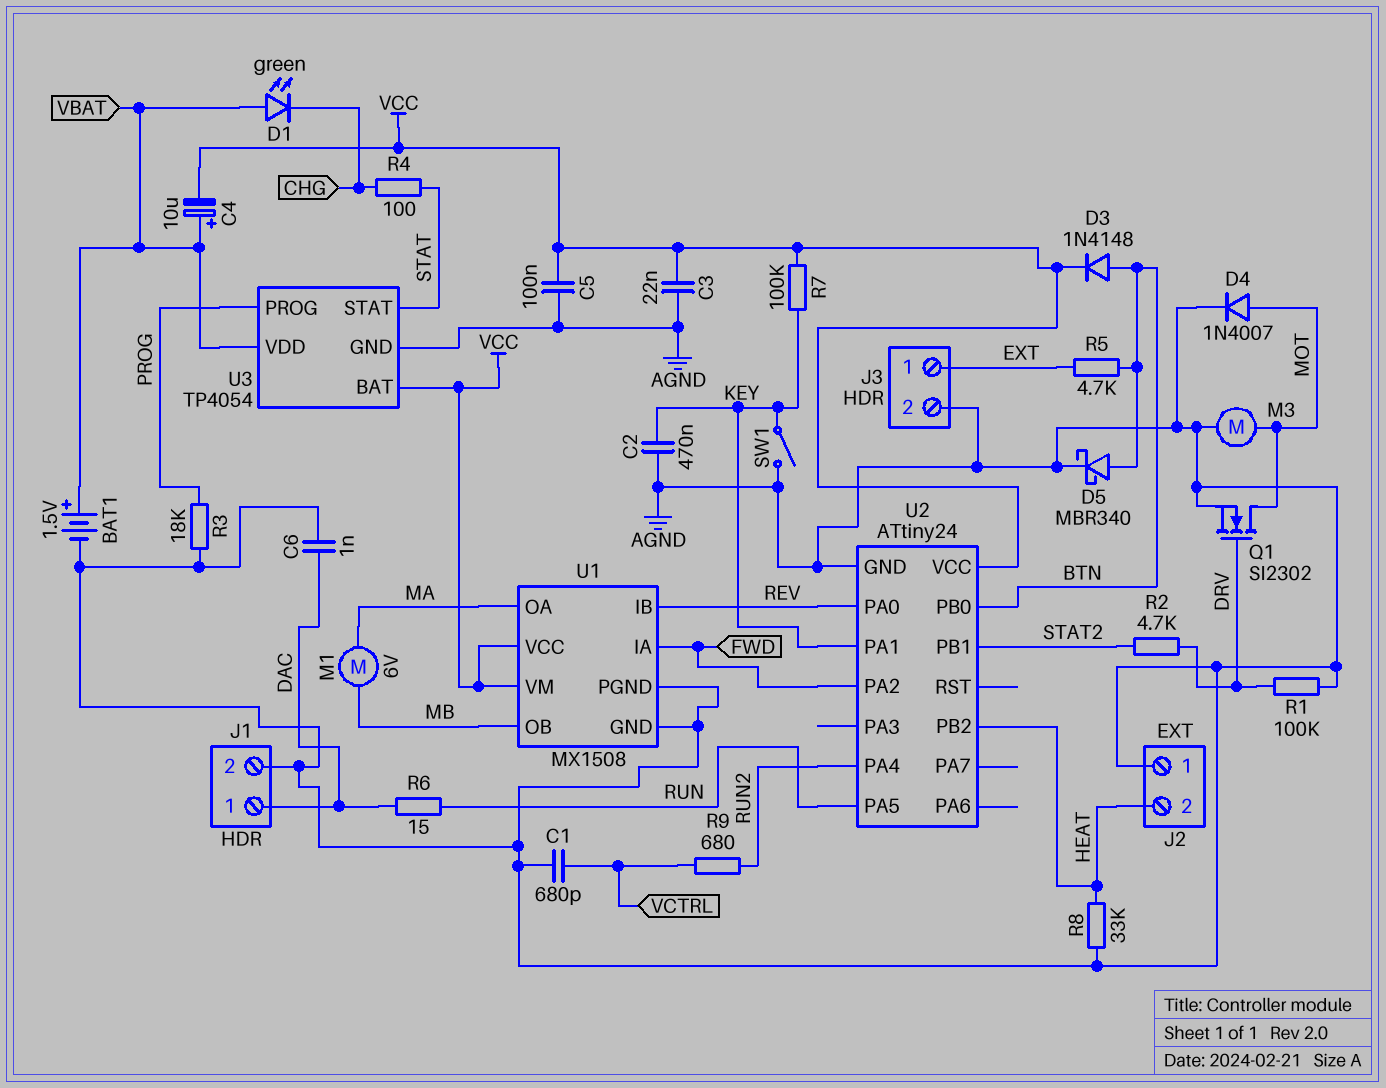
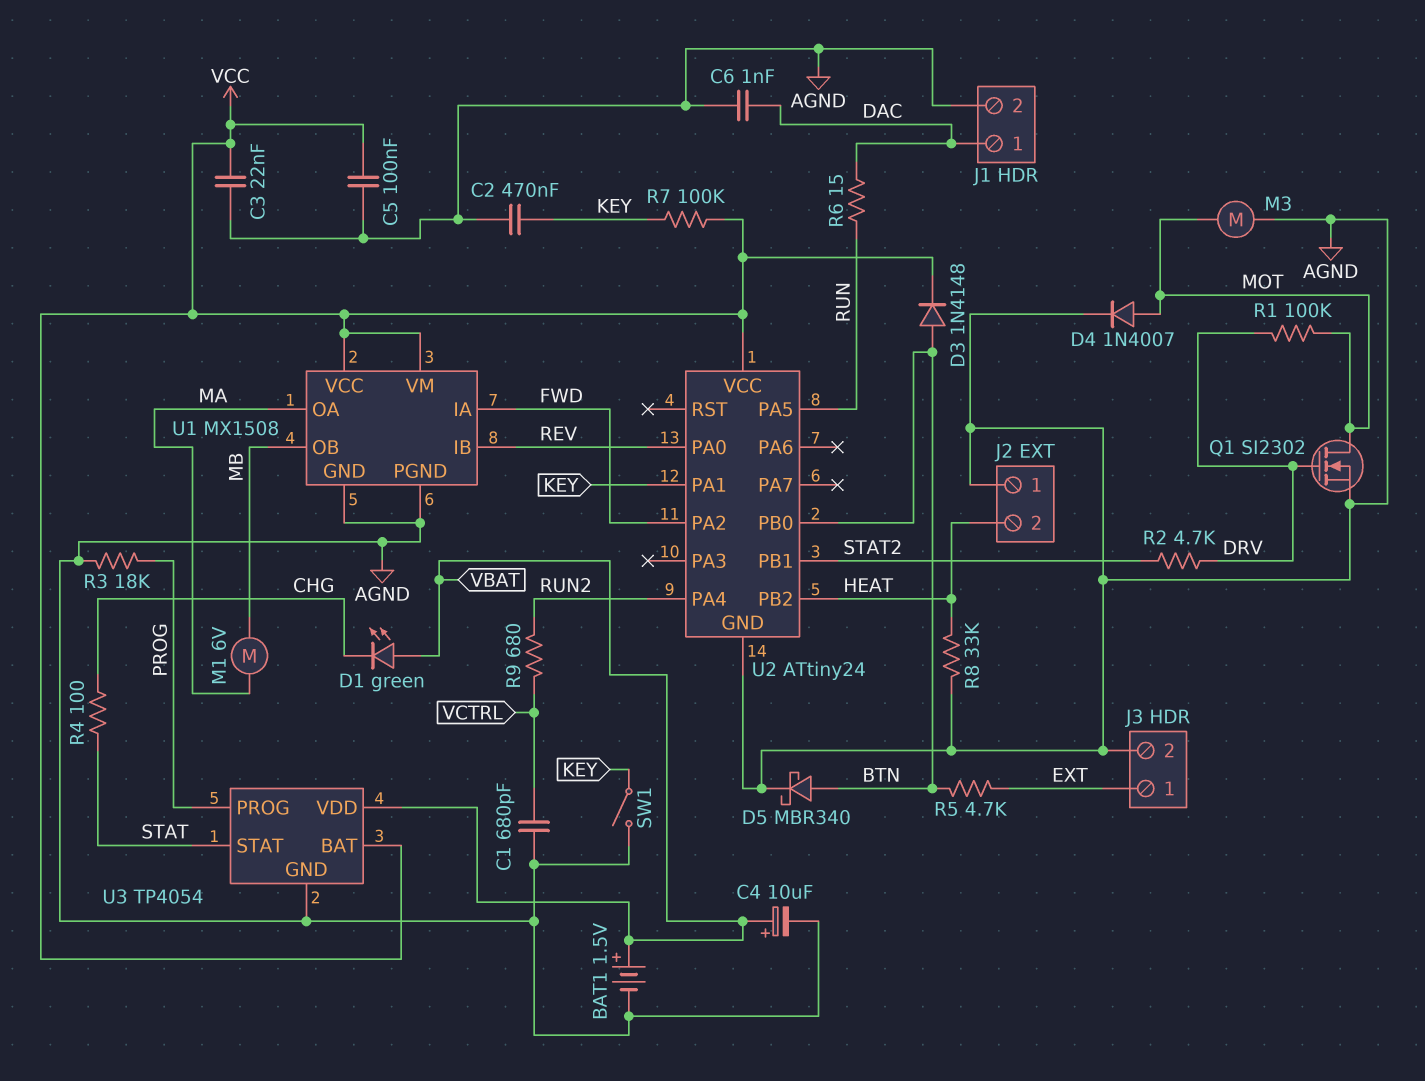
C4: 10uF (plus VBAT, minus VCC) -> 10uF (plus VBAT, minus AGND)
R1: 100k (AGND, DRV) -> 100k (DRV, MOT)

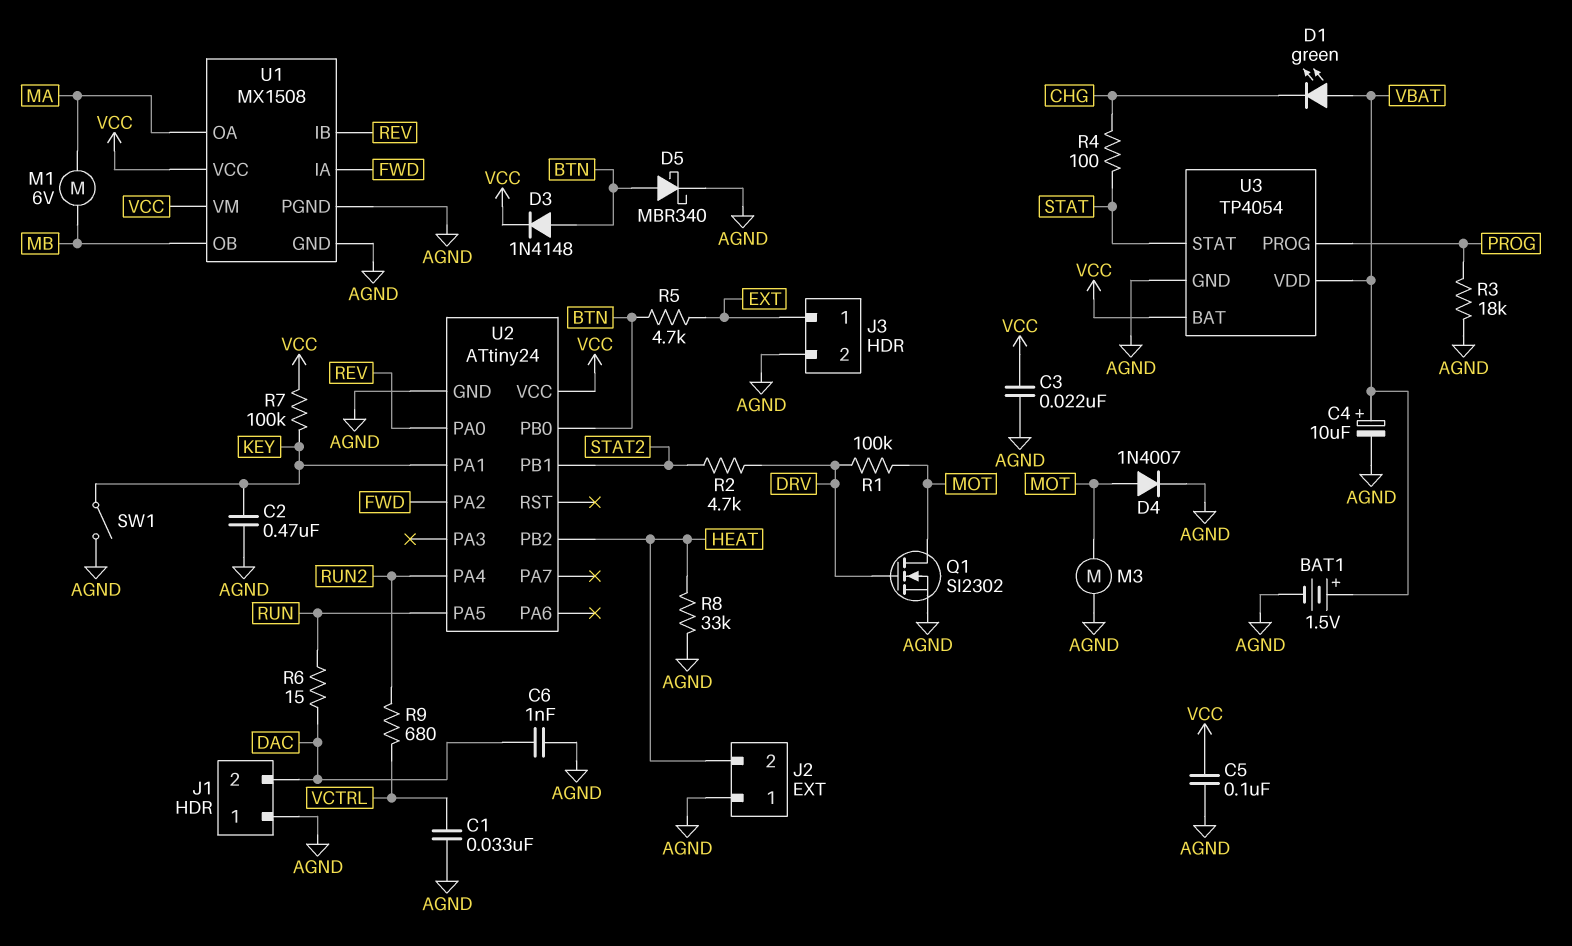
C1: 680pF (AGND, VCTRL) -> 33nF (AGND, VCTRL)
J1 pin 1: DAC -> AGND
J1 pin 2: AGND -> DAC

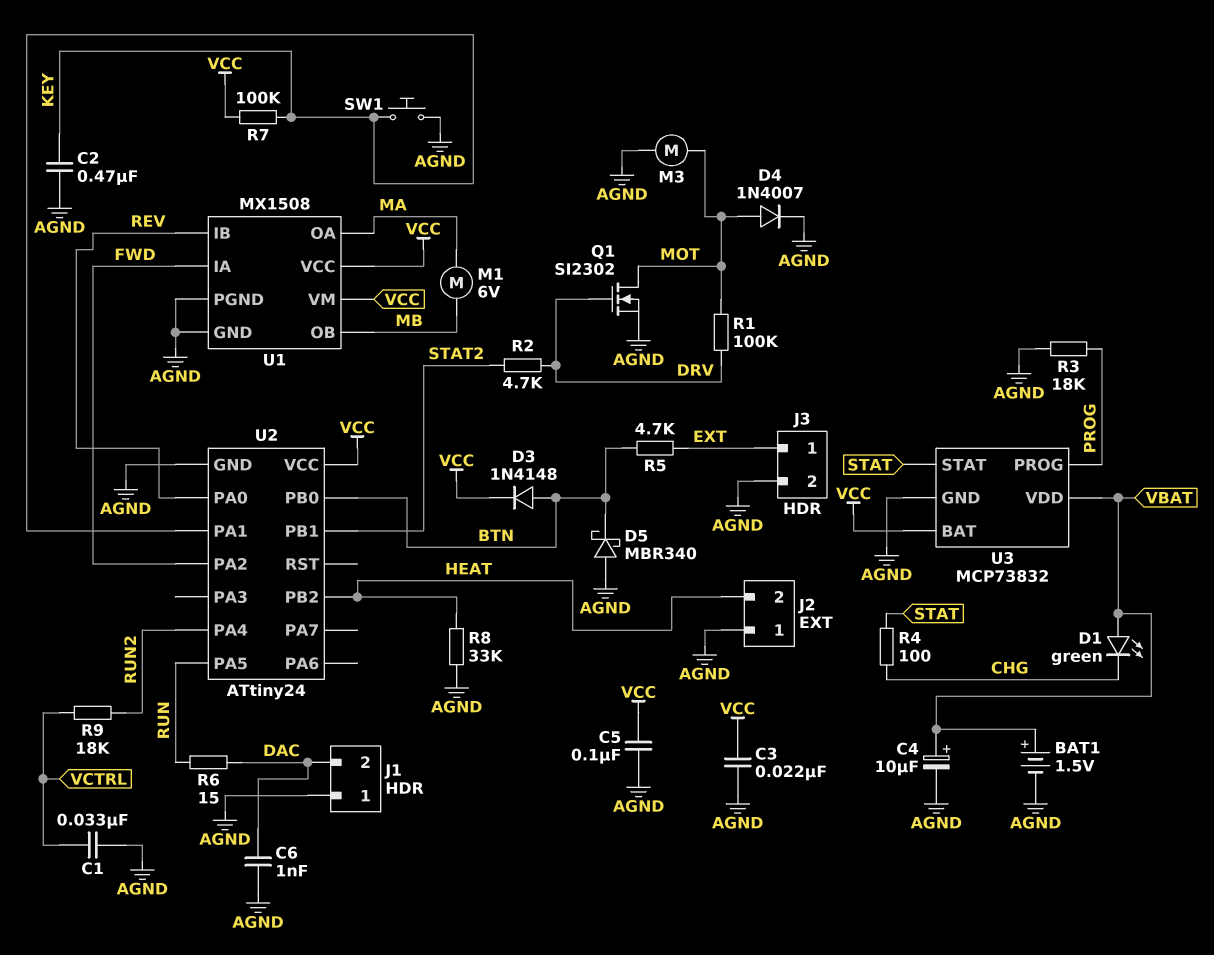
D5: schottky MBR340 (A BTN, K AGND) -> schottky MBR340 (A AGND, K BTN)
R9: 680 (RUN2, VCTRL) -> 18k (RUN2, VCTRL)
SW1: switch (AGND, KEY) -> button (AGND, KEY)
U3: TP4054 -> MCP73832

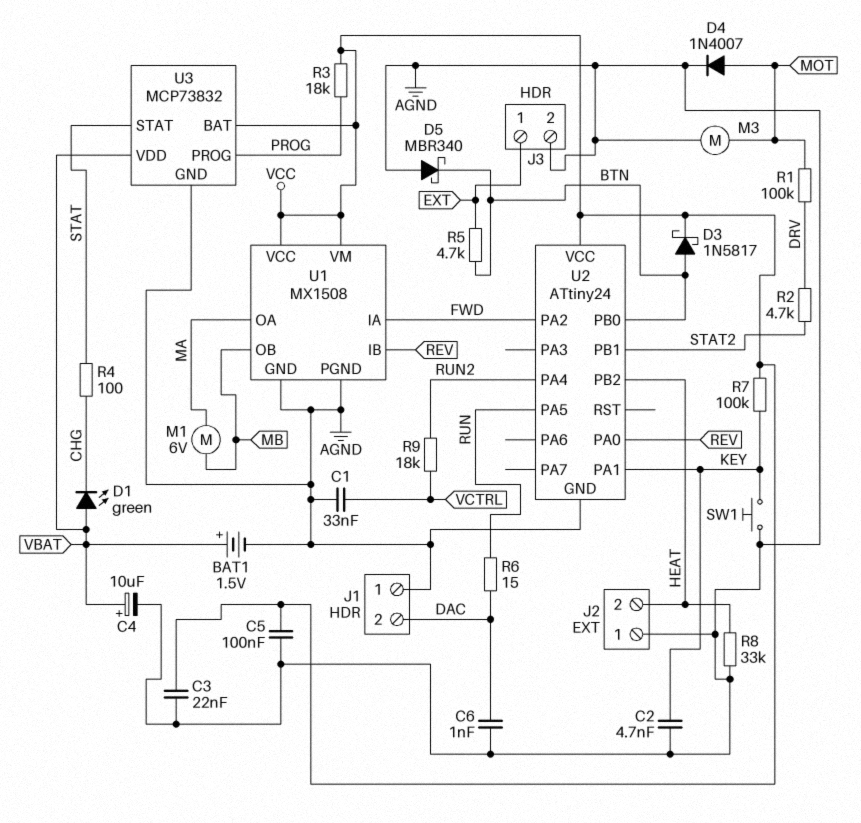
C2: 470nF (AGND, KEY) -> 4.7nF (AGND, KEY)
D3: diode 1N4148 (A BTN, K VCC) -> schottky 1N5817 (A BTN, K VCC)
Q1: NMOS SI2302 (G DRV, D MOT, S AGND) -> none
R3: 18k (AGND, PROG) -> 18k (PROG, VCC)

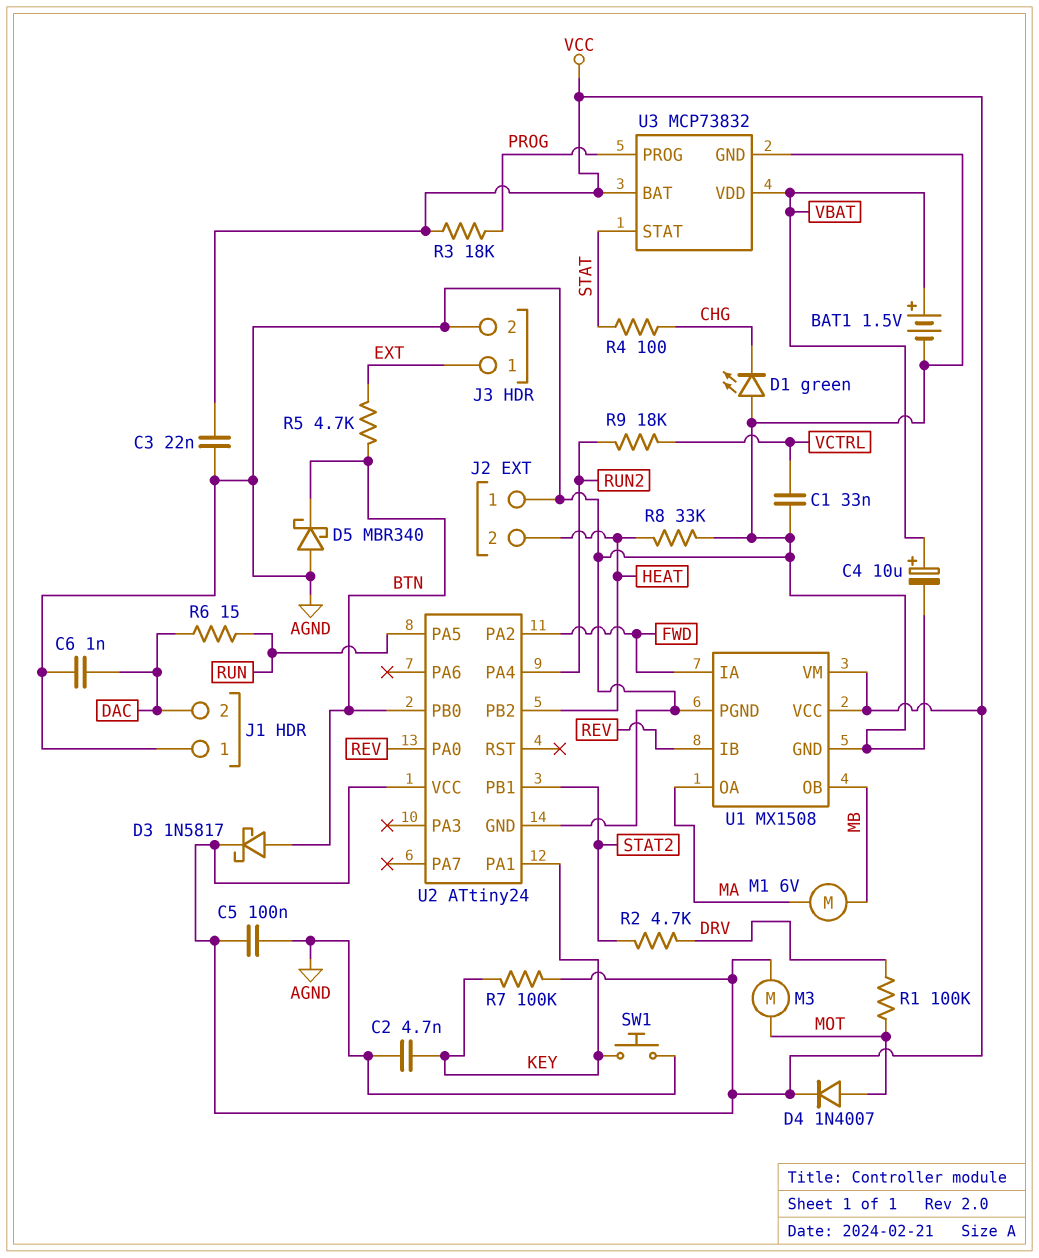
D1: LED green (A VBAT, K CHG) -> LED green (A AGND, K CHG)
D4: diode 1N4007 (A MOT, K AGND) -> diode 1N4007 (A MOT, K VCC)
M3: motor (AGND, MOT) -> motor (MOT, VCC)

